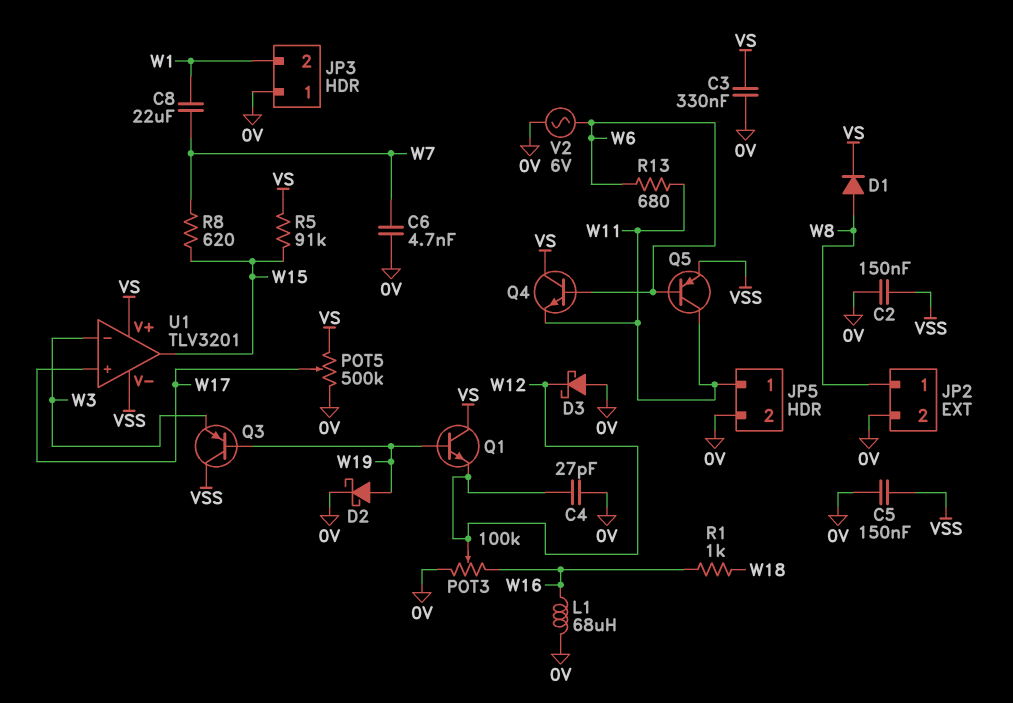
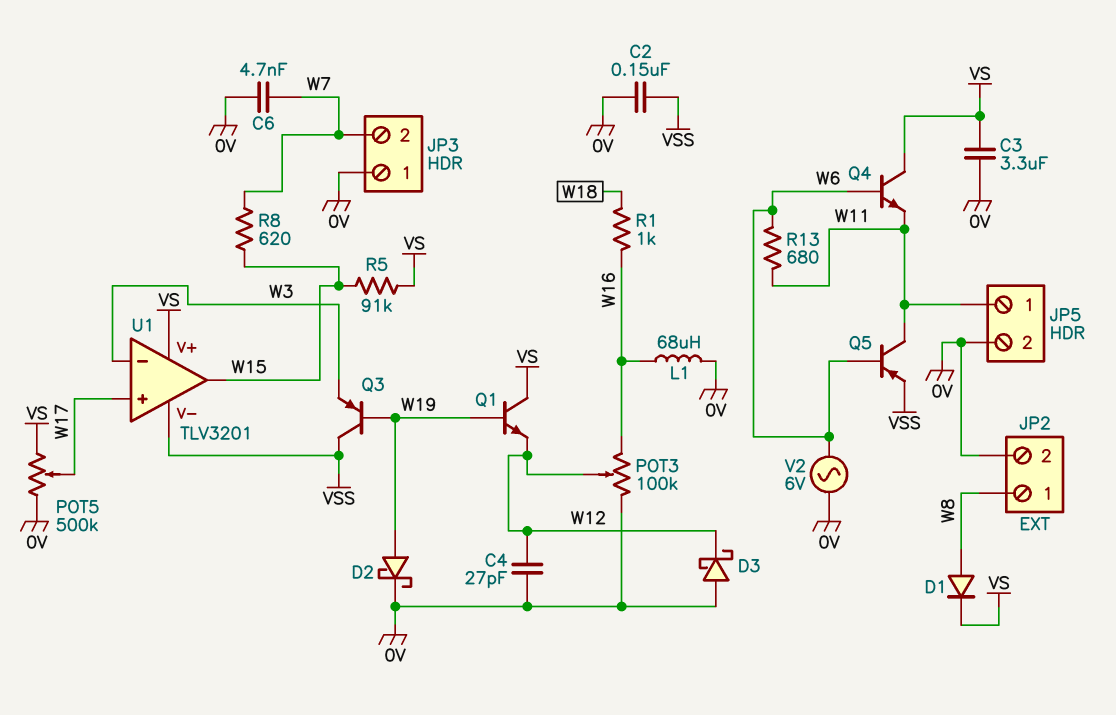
C3: 330nF (0V, VS) -> 3.3uF (0V, VS)
C5: 150nF (0V, VSS) -> none
C8: 22uF (W1, W7) -> none
JP3 pin 2: W1 -> W7

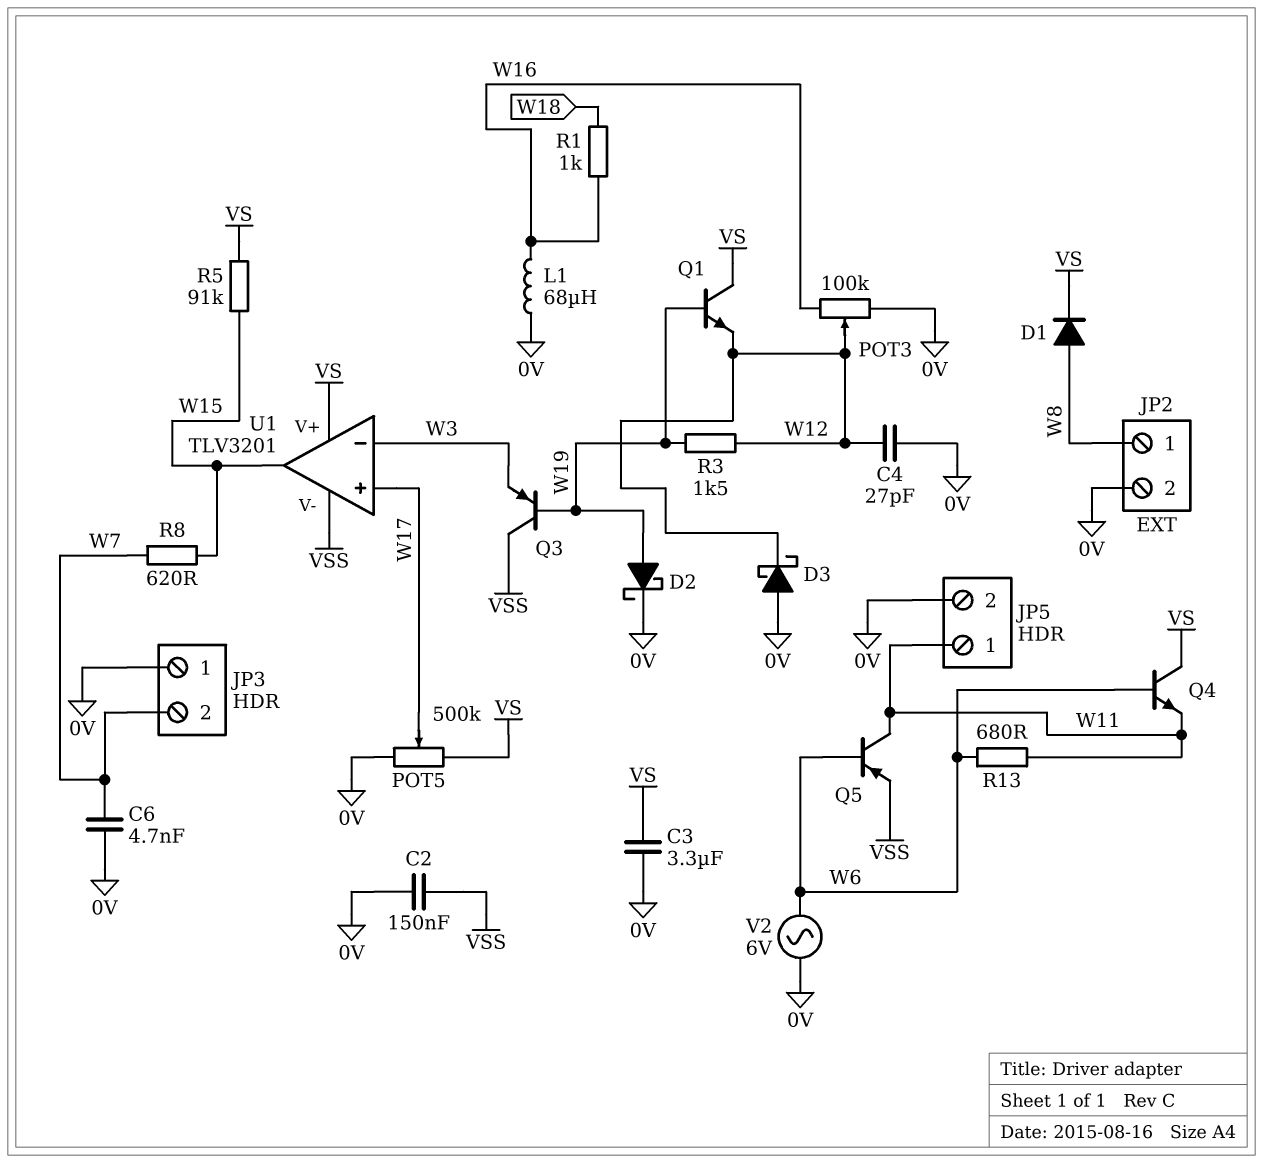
R3: none -> 1.5k (W12, W19)

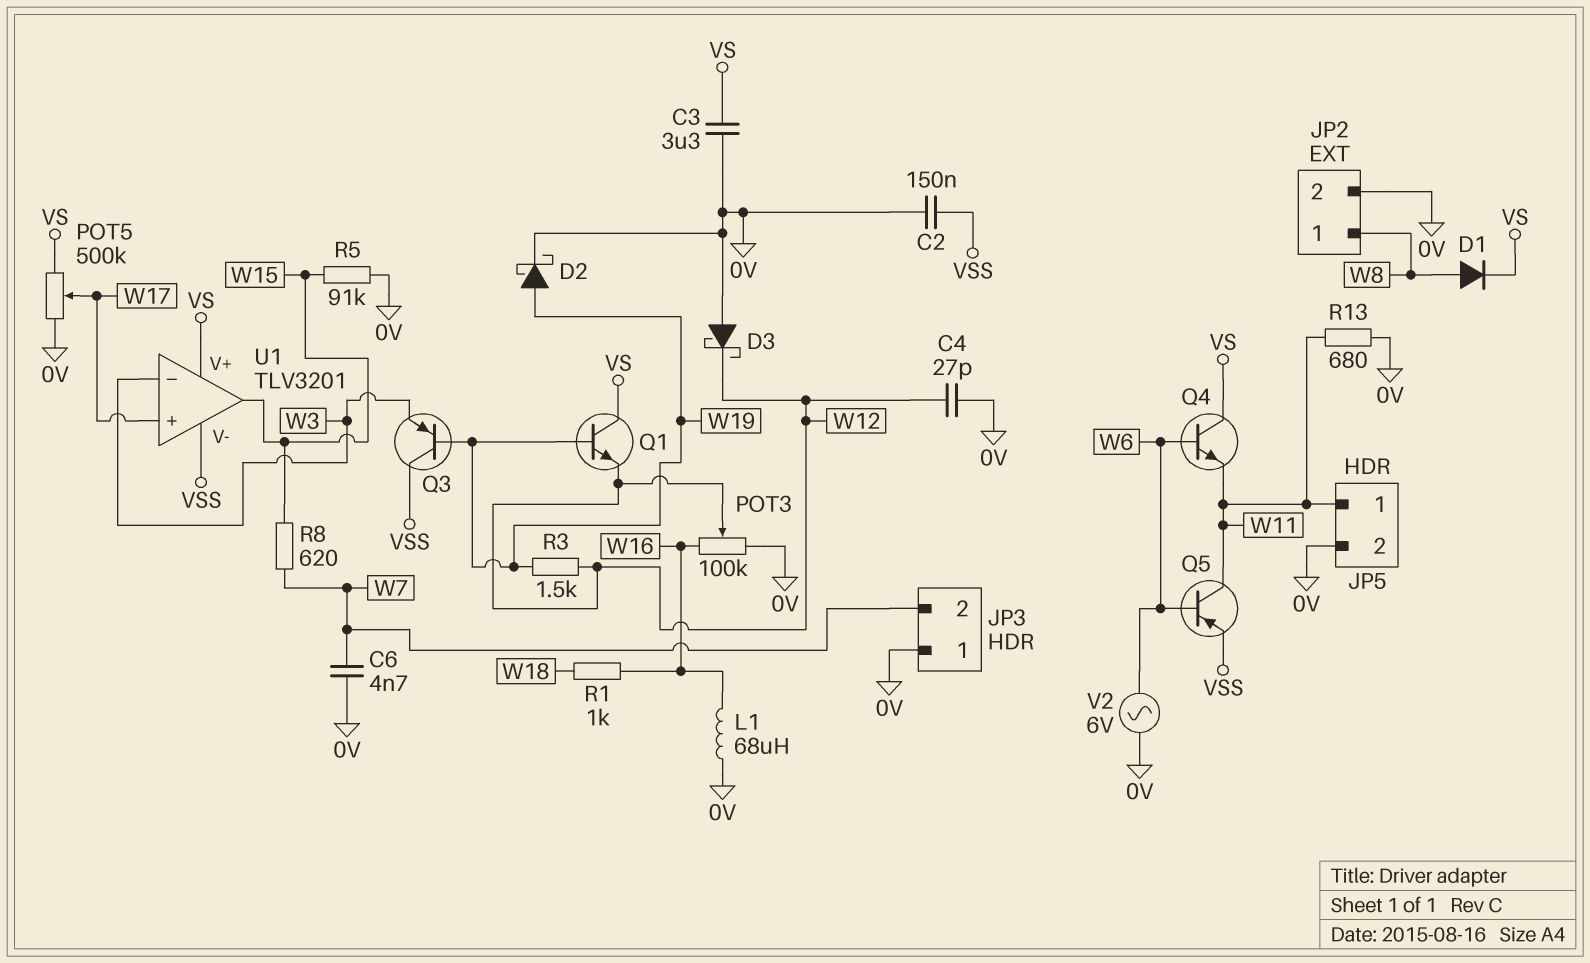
R5: 91k (VS, W15) -> 91k (0V, W15)
R13: 680 (W6, W11) -> 680 (0V, W11)

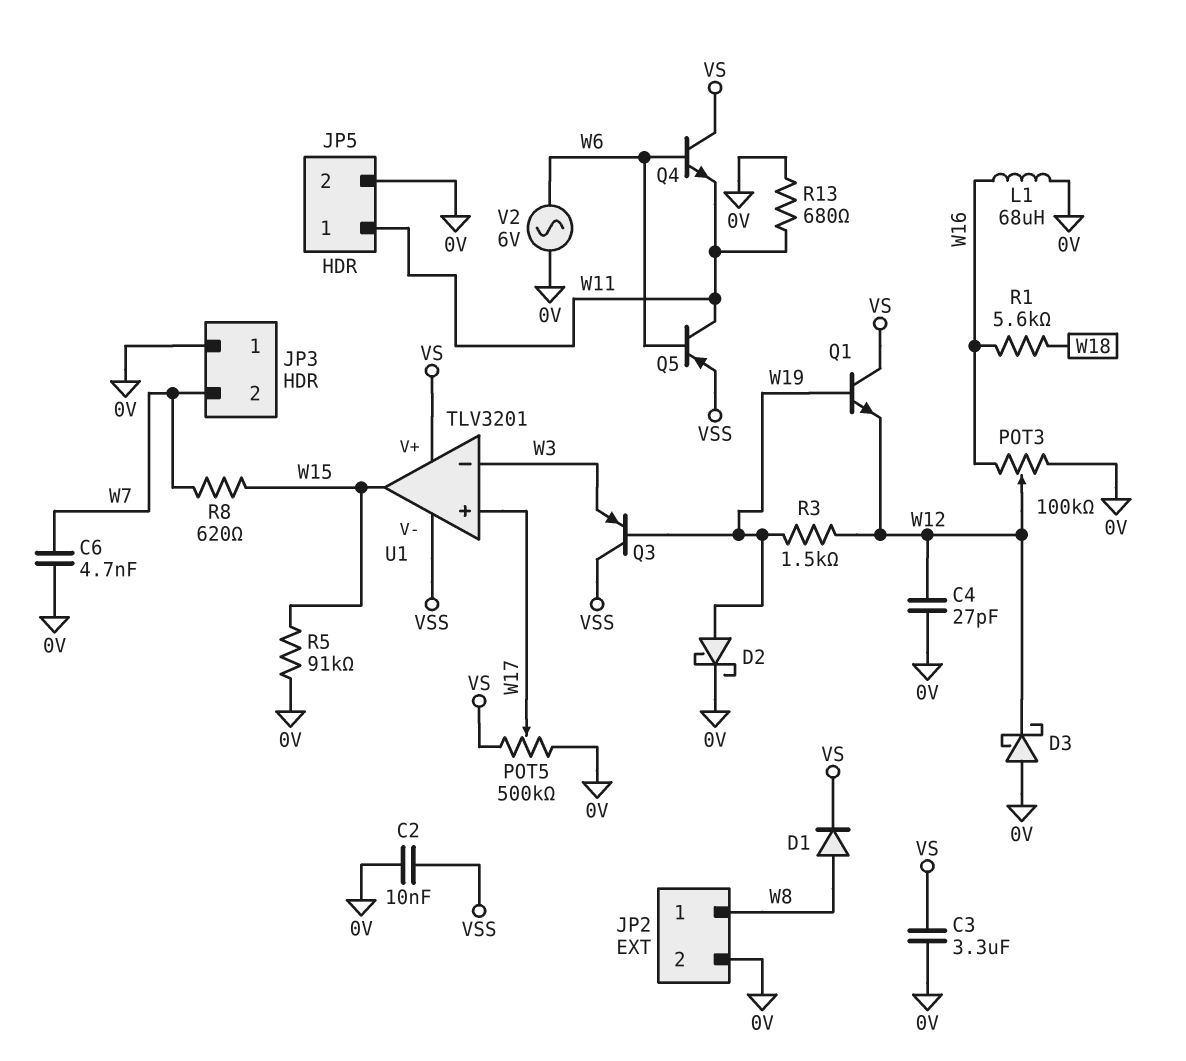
C2: 150nF (0V, VSS) -> 10nF (0V, VSS)
R1: 1k (W16, W18) -> 5.6k (W16, W18)

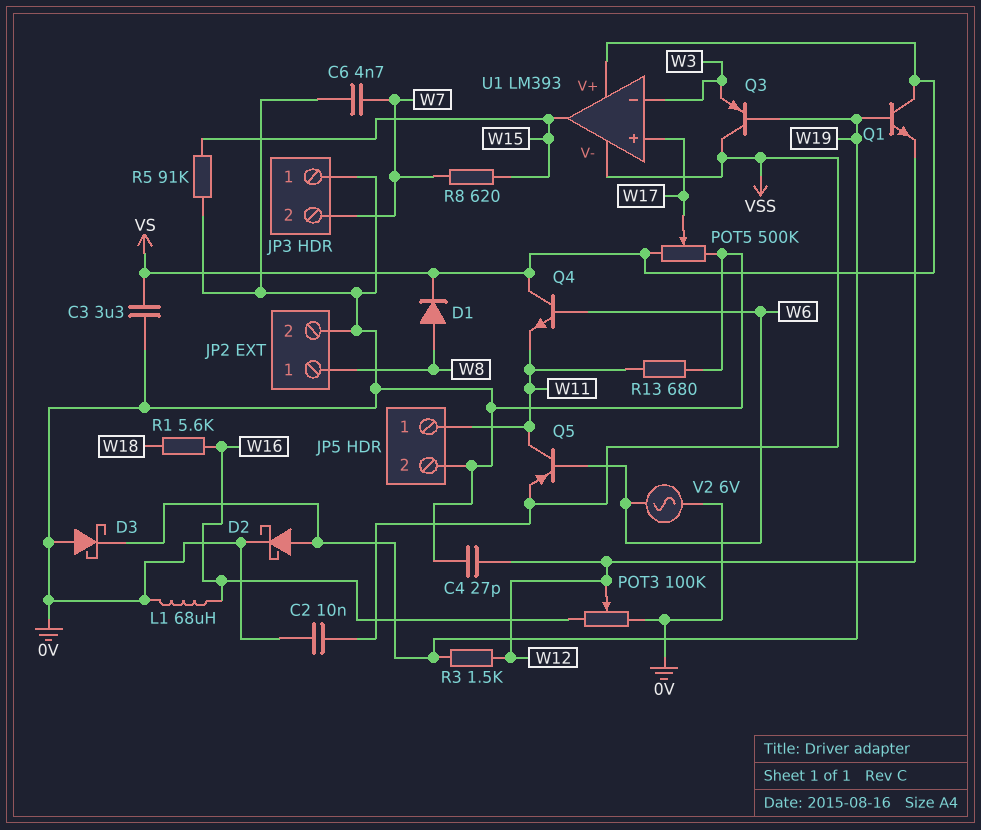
D3: schottky (A 0V, K W12) -> schottky (A 0V, K W19)
U1: TLV3201 -> LM393

